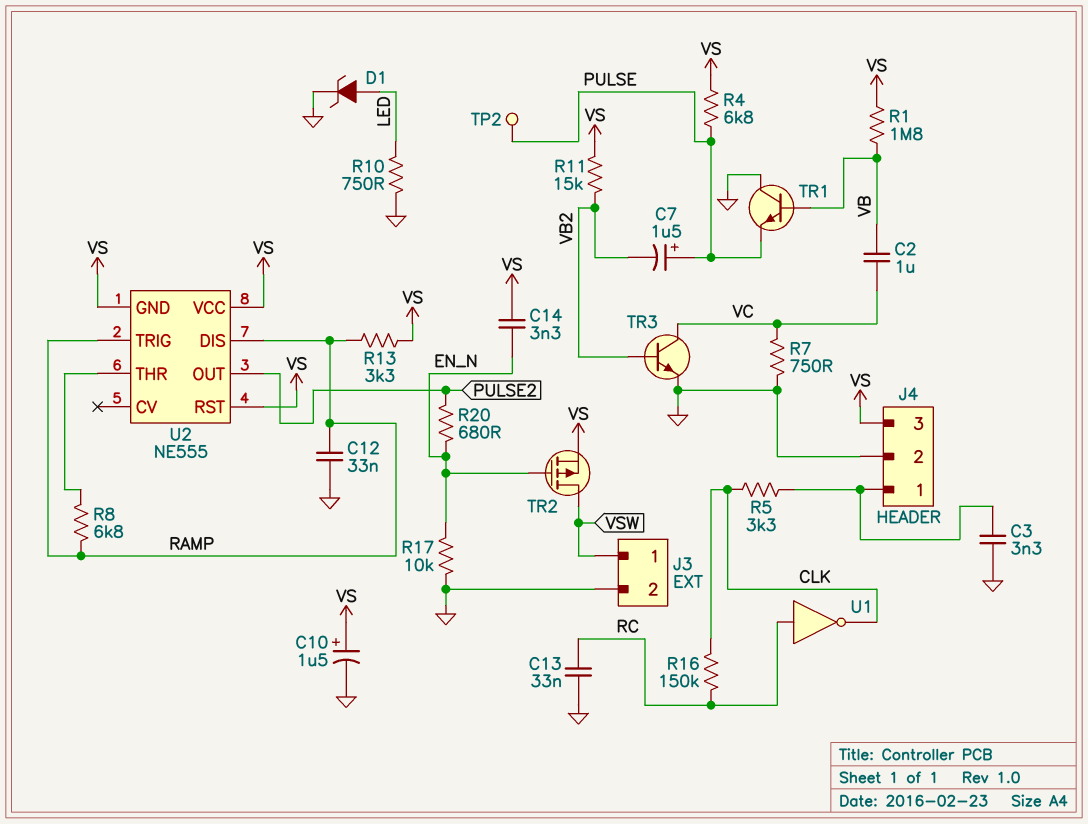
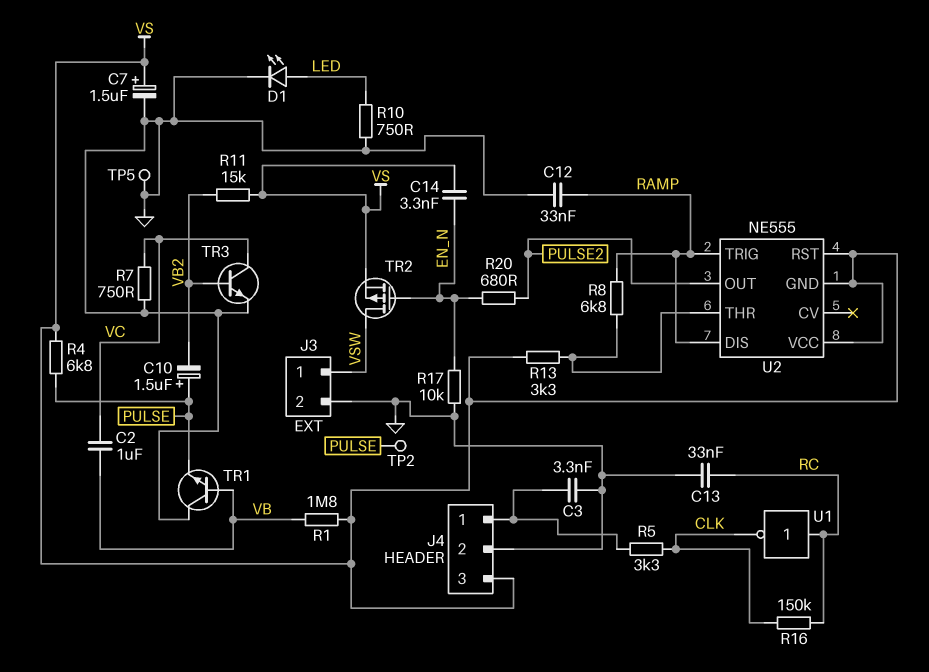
C7: 1.5uF (plus PULSE, minus VB2) -> 1.5uF (plus VS, minus GND)
C10: 1.5uF (plus VS, minus GND) -> 1.5uF (plus PULSE, minus VB2)
D1: zener (A LED, K GND) -> LED (A LED, K GND)
R13: 3.3k (RAMP, VS) -> 3.3k (U2/THR, VS)
TP5: none -> test point (GND)

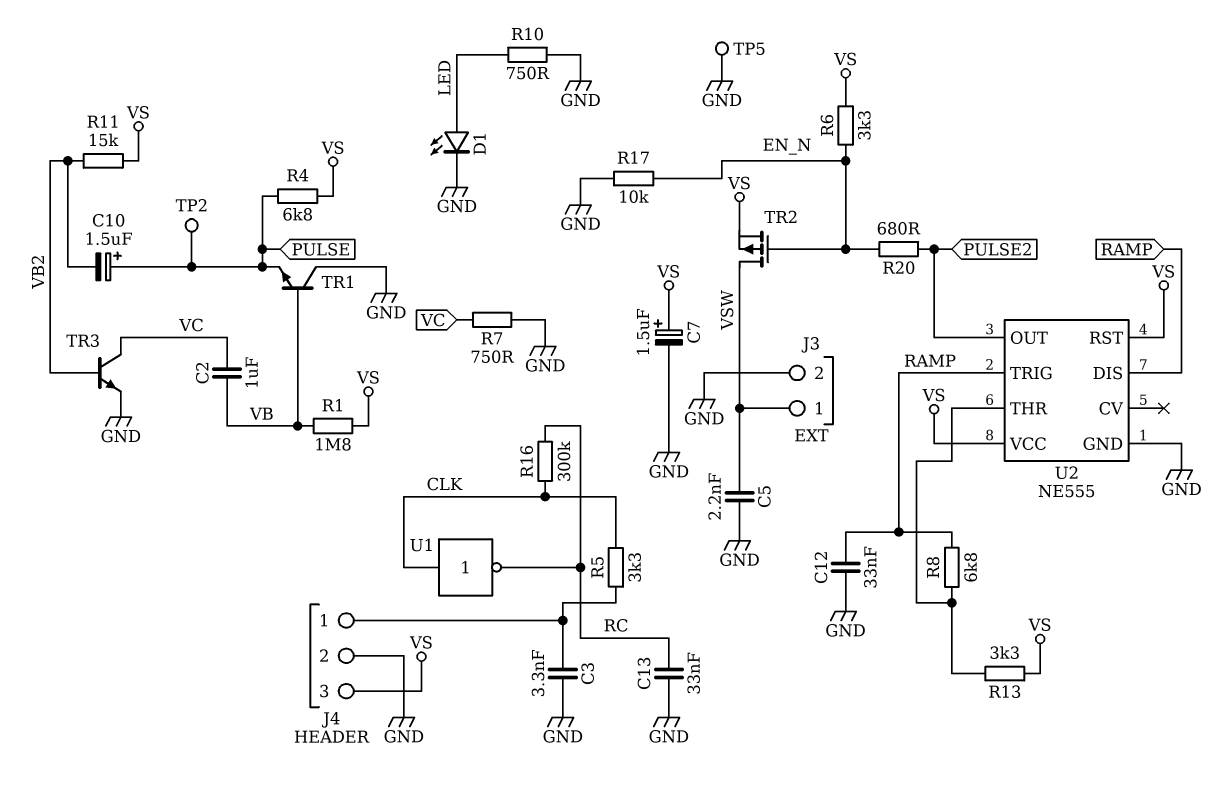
C5: none -> 2.2nF (GND, VSW)
C14: 3.3nF (EN_N, VS) -> none
R6: none -> 3.3k (EN_N, VS)
R16: 150k (CLK, RC) -> 300k (CLK, RC)
U1: NOT (in RC, out CLK) -> NOT (in CLK, out RC)
U2 pin GND: VS -> GND

